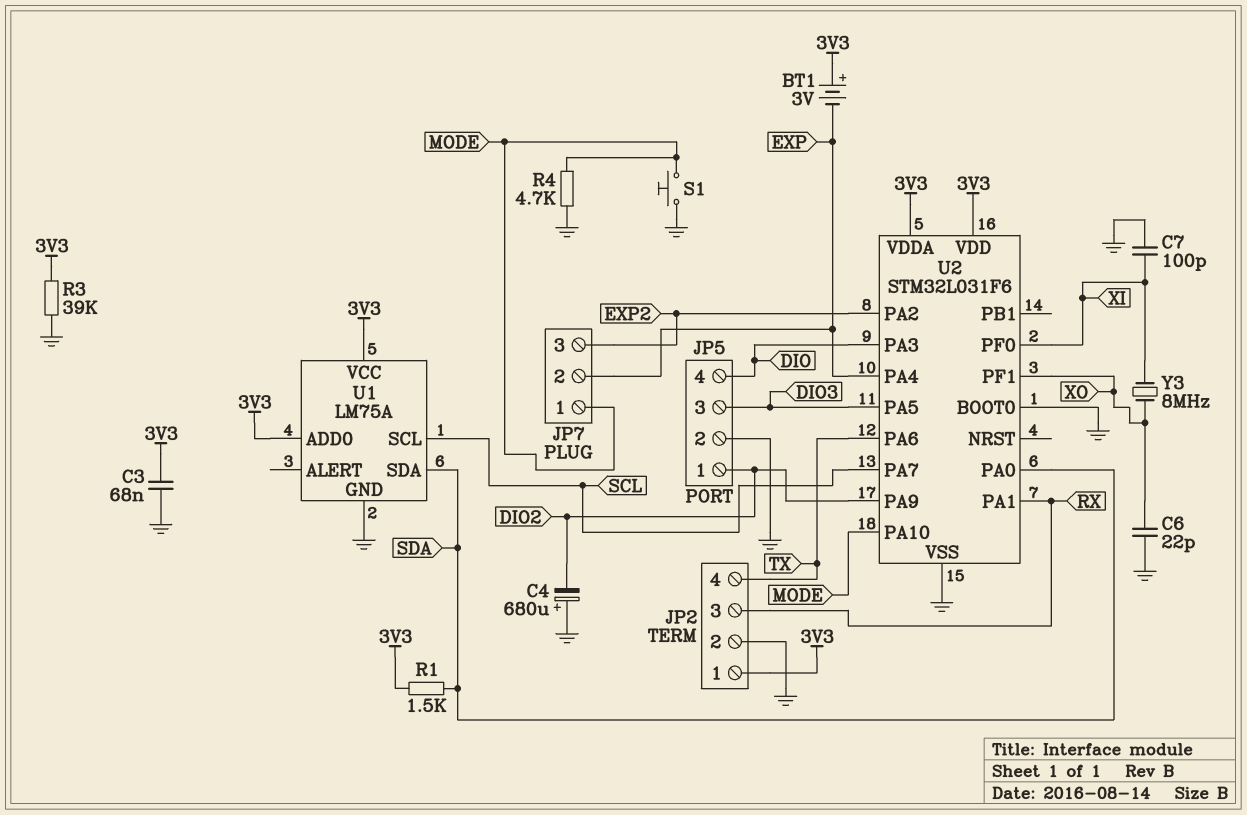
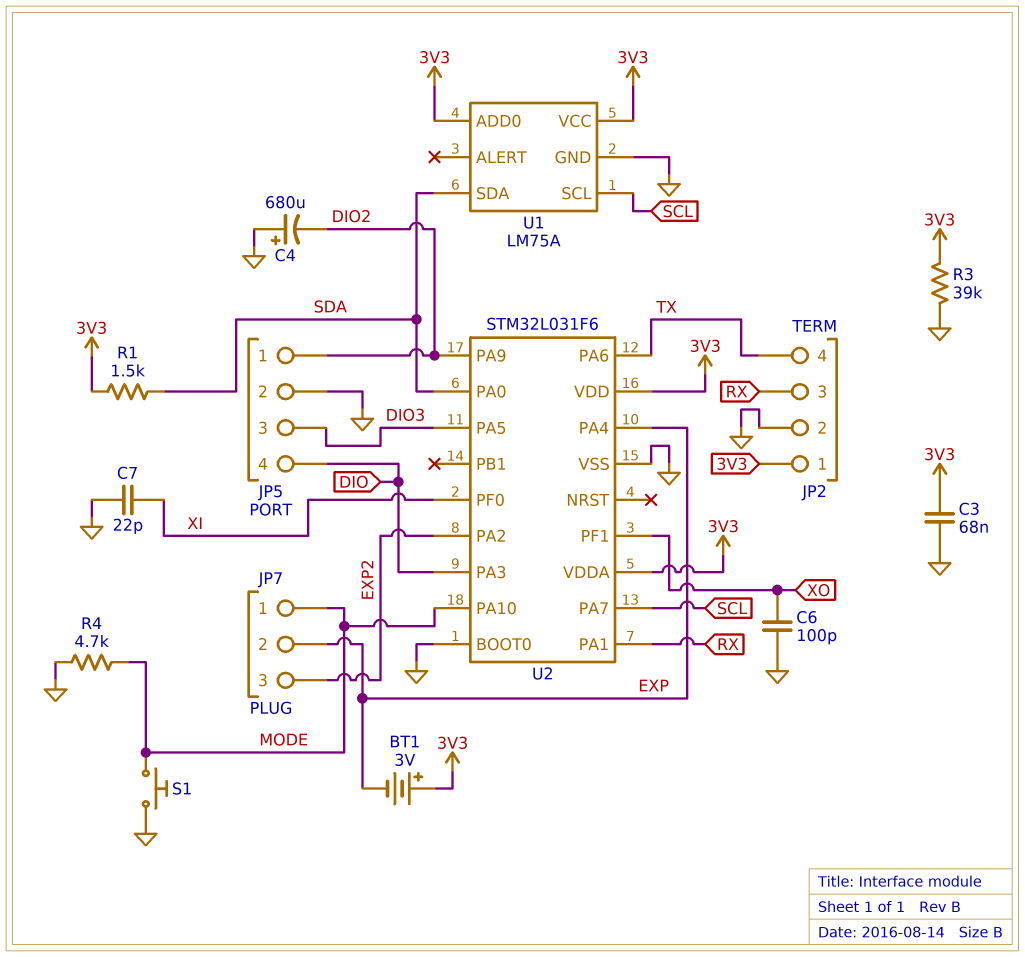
C6: 22pF (GND, XO) -> 100pF (GND, XO)
C7: 100pF (GND, XI) -> 22pF (GND, XI)
Y3: 8MHz (XI, XO) -> none

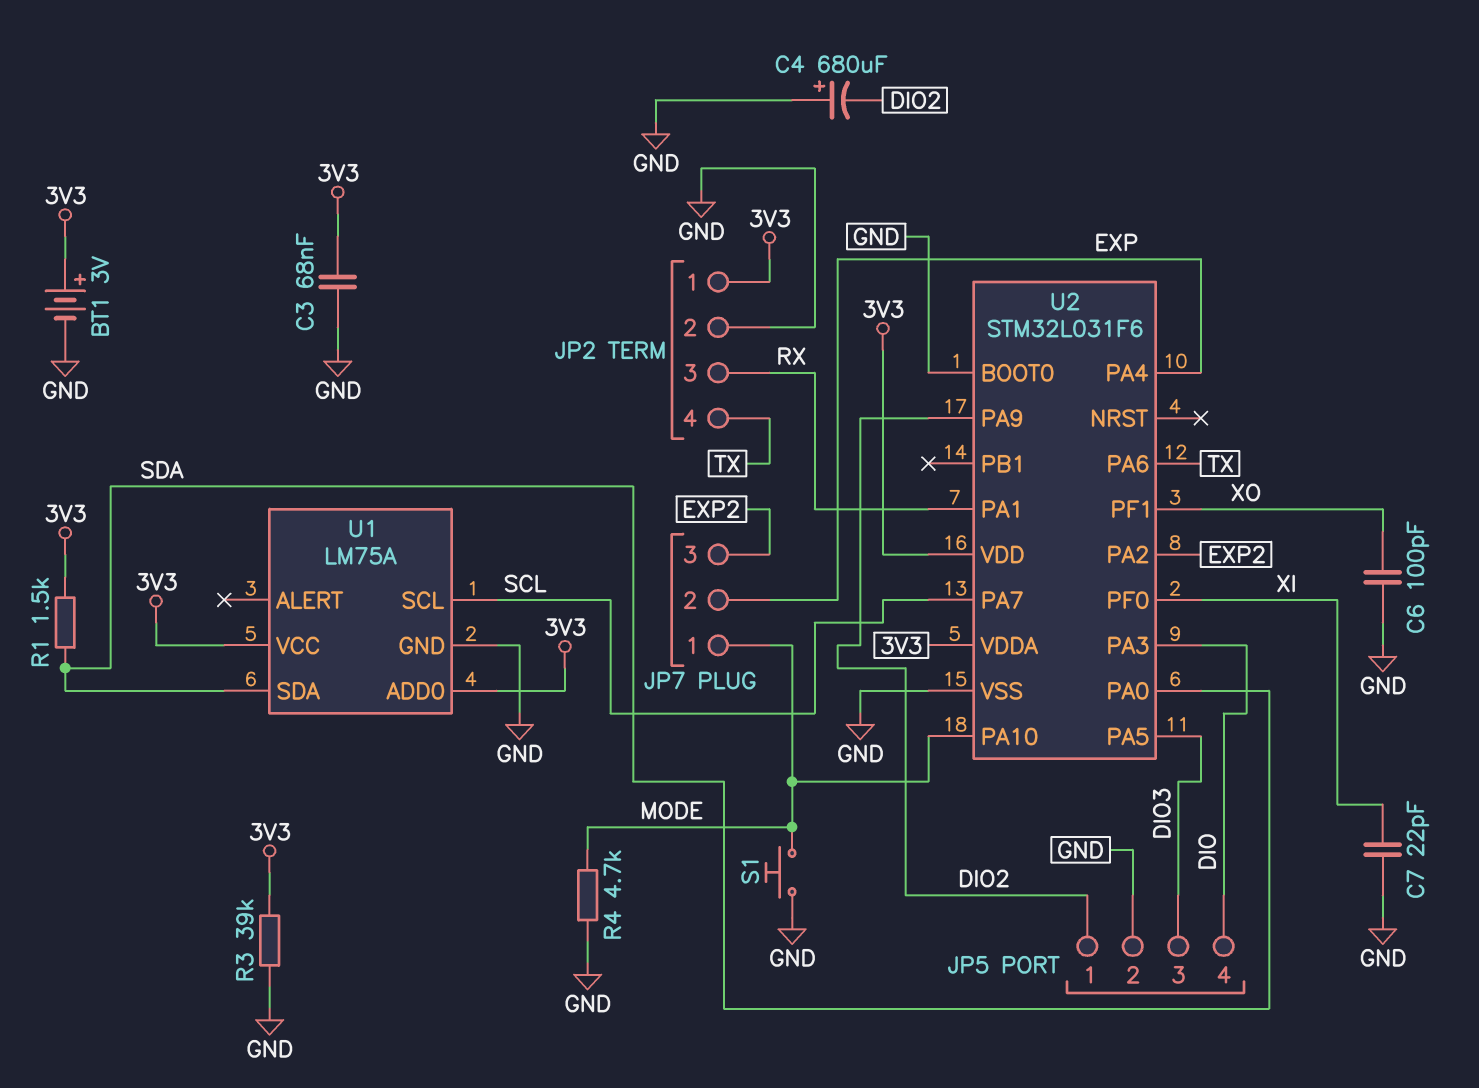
BT1: 3V (plus 3V3, minus EXP) -> 3V (plus 3V3, minus GND)

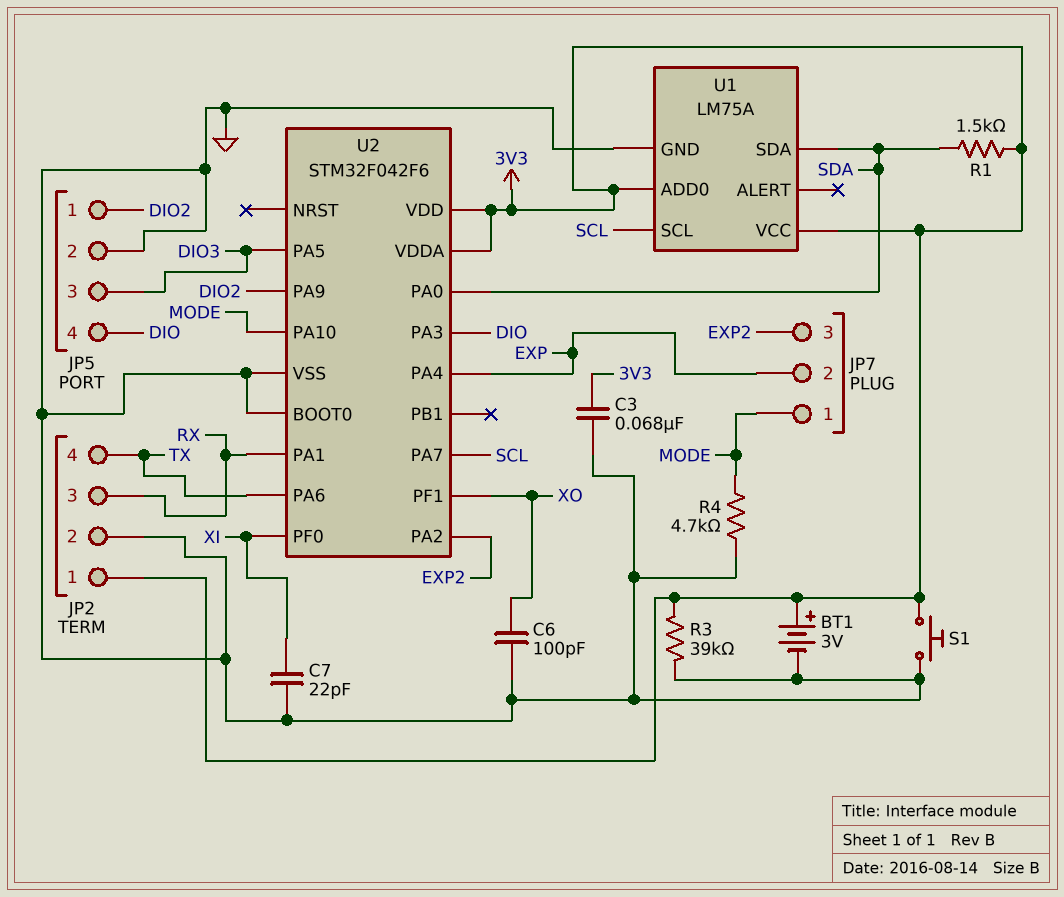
C4: 680uF (plus GND, minus DIO2) -> none
S1: button (GND, MODE) -> button (3V3, GND)
U2: STM32L031F6 -> STM32F042F6

